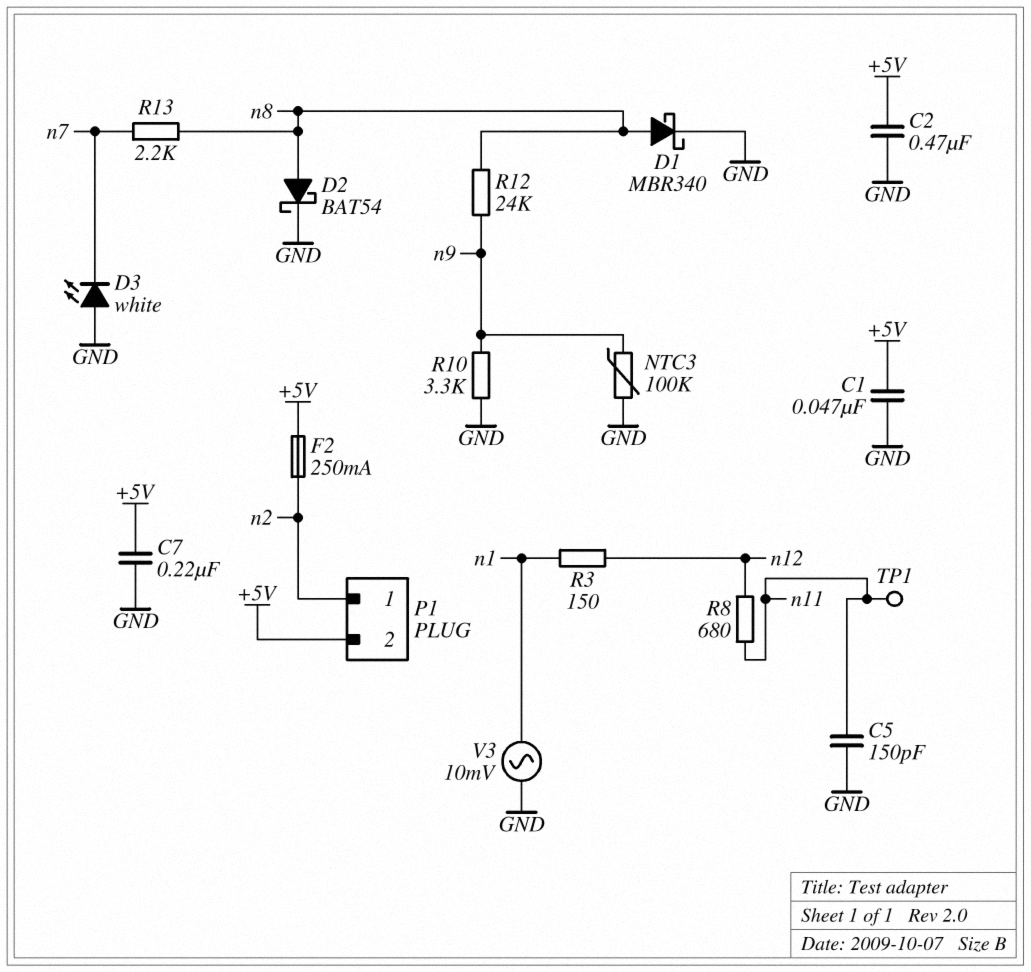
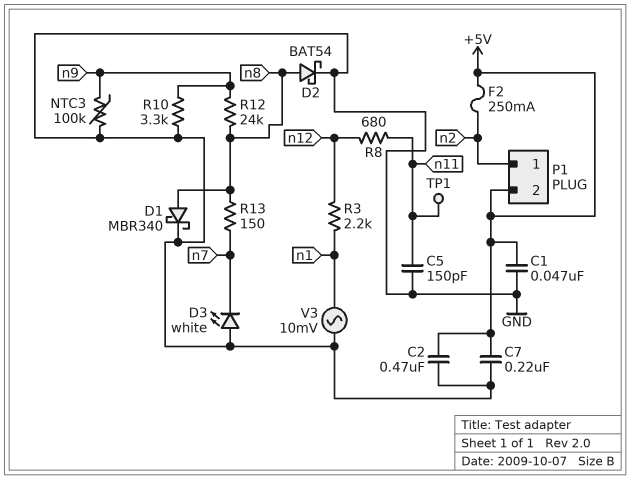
R3: 150 (n1, n12) -> 2.2k (n1, n12)
R13: 2.2k (n7, n8) -> 150 (n7, n8)

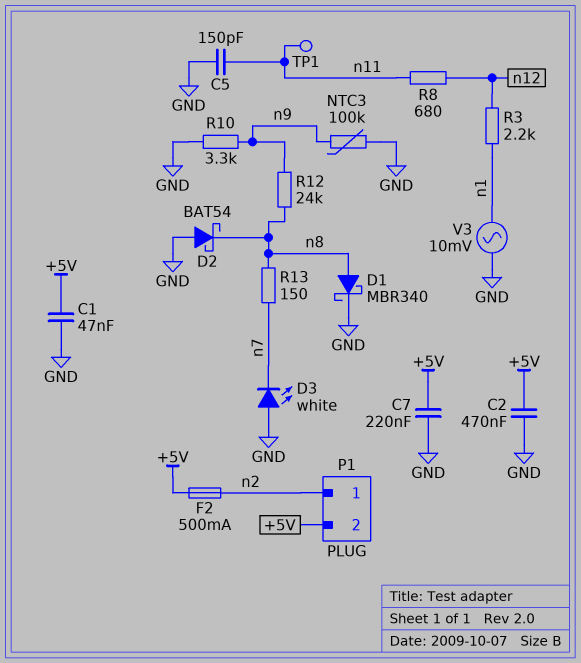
D2: schottky BAT54 (A n8, K GND) -> schottky BAT54 (A GND, K n8)
F2: 250mA (+5V, n2) -> 500mA (+5V, n2)

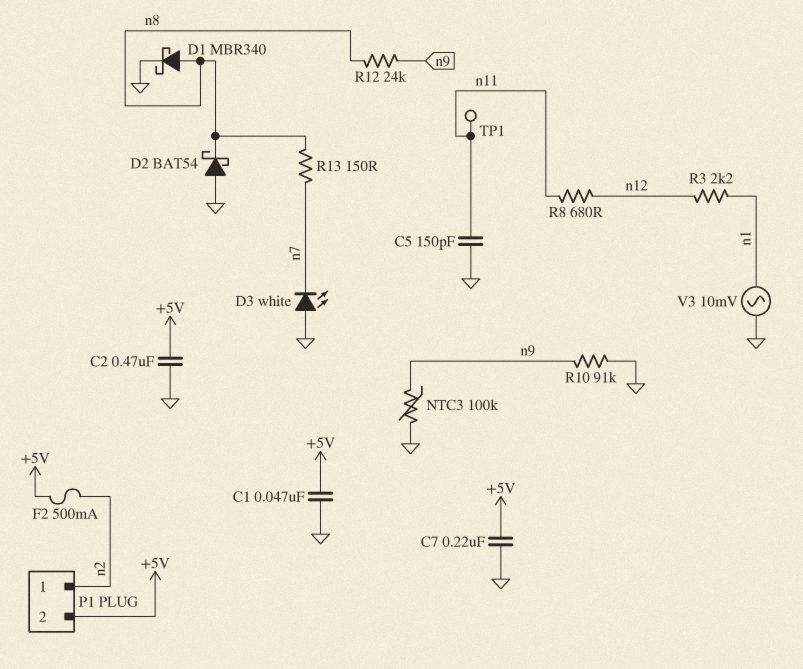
R10: 3.3k (GND, n9) -> 91k (GND, n9)

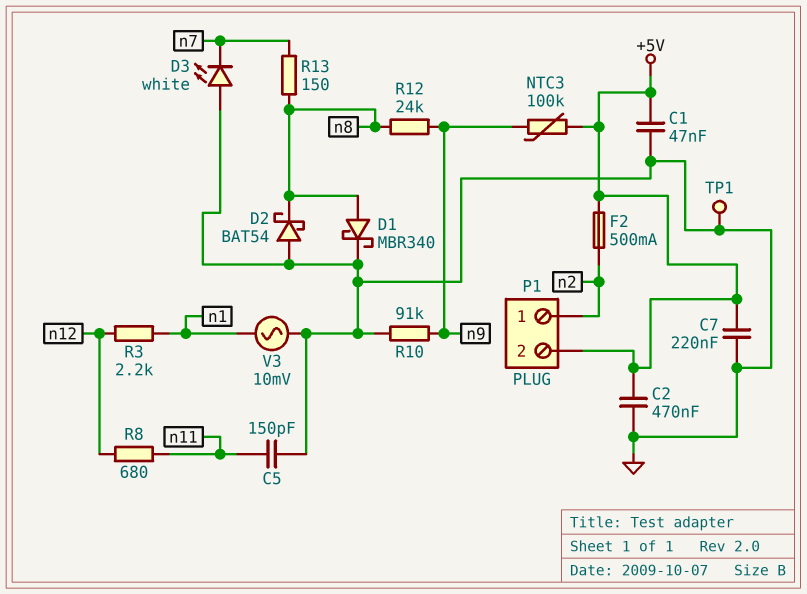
NTC3: 100k (GND, n9) -> 100k (+5V, n9)
TP1: test point (n11) -> test point (GND)

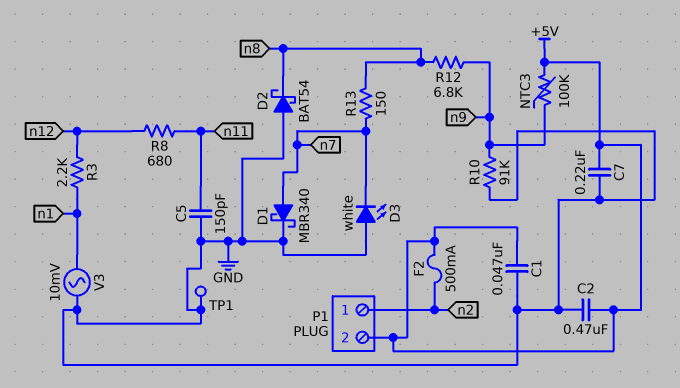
D1: schottky MBR340 (A n8, K GND) -> schottky MBR340 (A n7, K GND)
R12: 24k (n8, n9) -> 6.8k (n8, n9)

